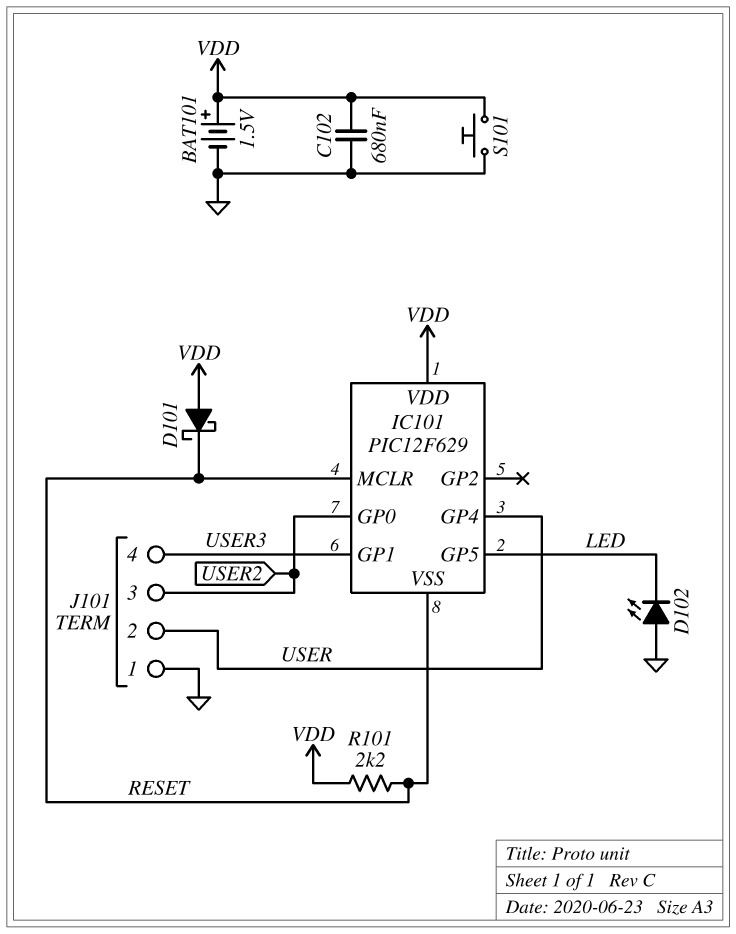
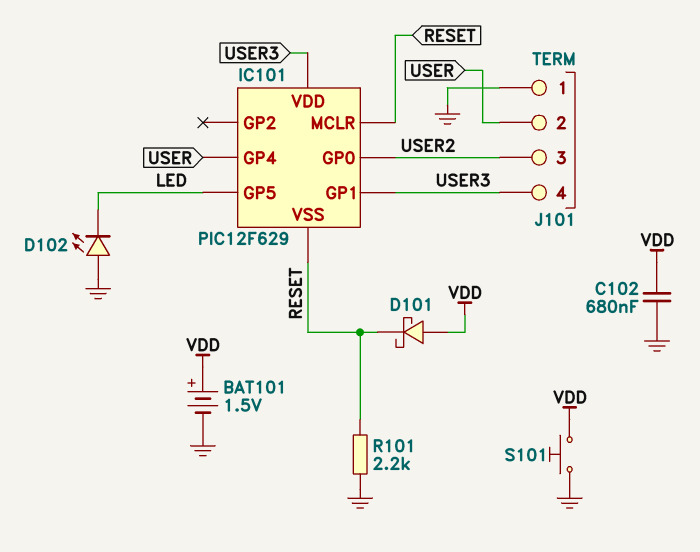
IC101 pin VDD: VDD -> USER3
R101: 2.2k (RESET, VDD) -> 2.2k (GND, RESET)

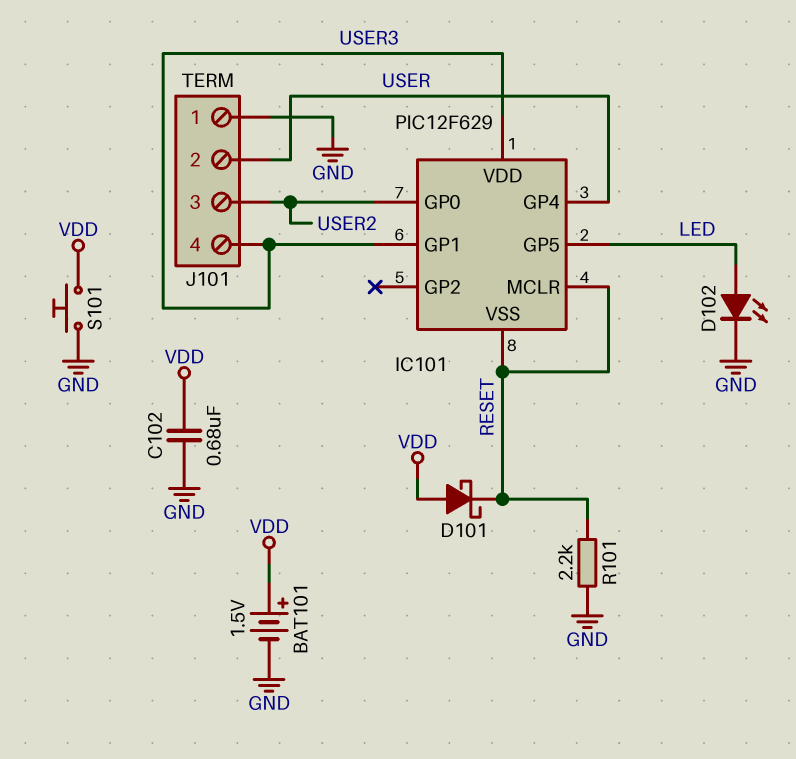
D102: LED (A GND, K LED) -> LED (A LED, K GND)

